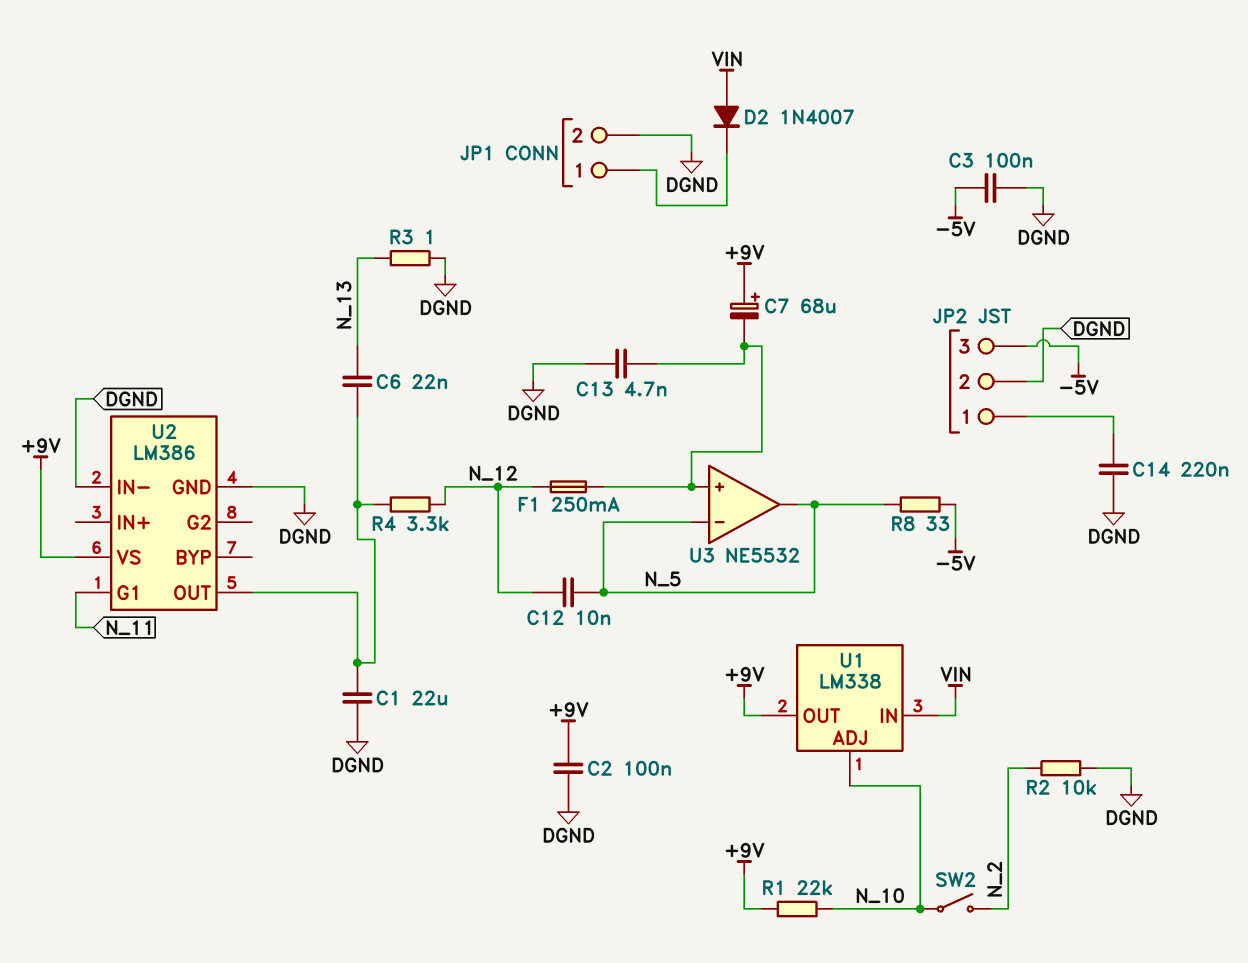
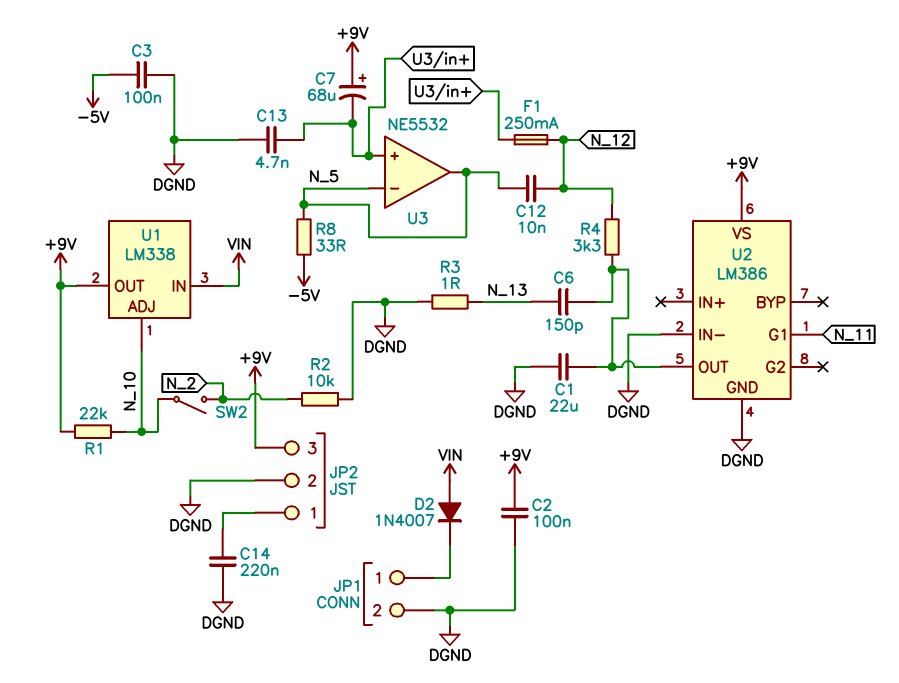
C6: 22nF (N_13, U2/OUT) -> 150pF (N_13, U2/OUT)
JP2 pin 3: -5V -> +9V

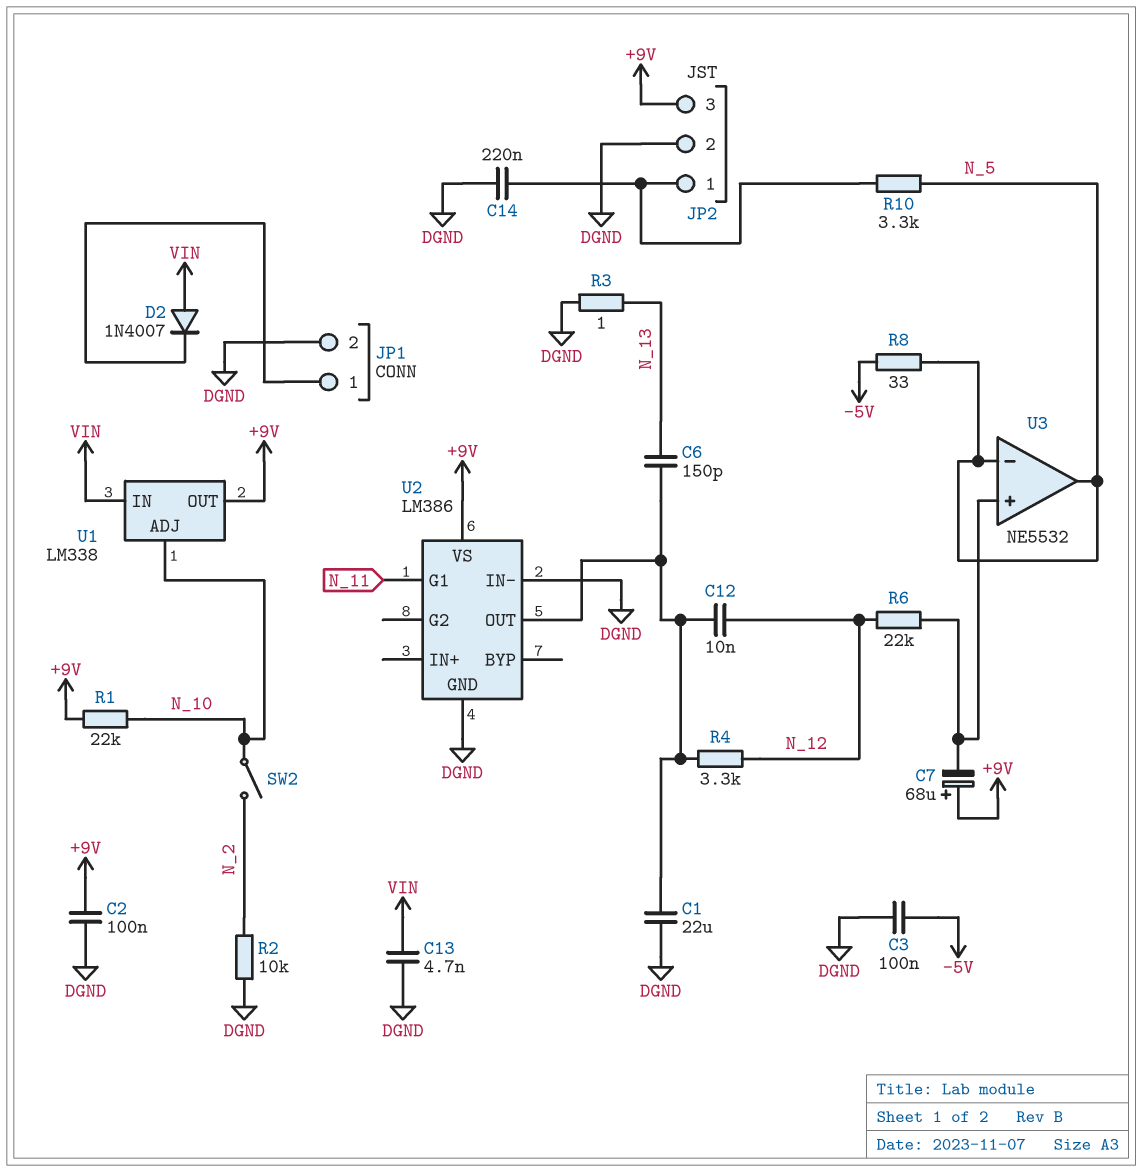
C12: 10nF (N_5, N_12) -> 10nF (N_12, U2/OUT)
C13: 4.7nF (DGND, U3/in+) -> 4.7nF (DGND, VIN)
F1: 250mA (N_12, U3/in+) -> none
R6: none -> 22k (N_12, U3/in+)
R10: none -> 3.3k (JP2/1, N_5)

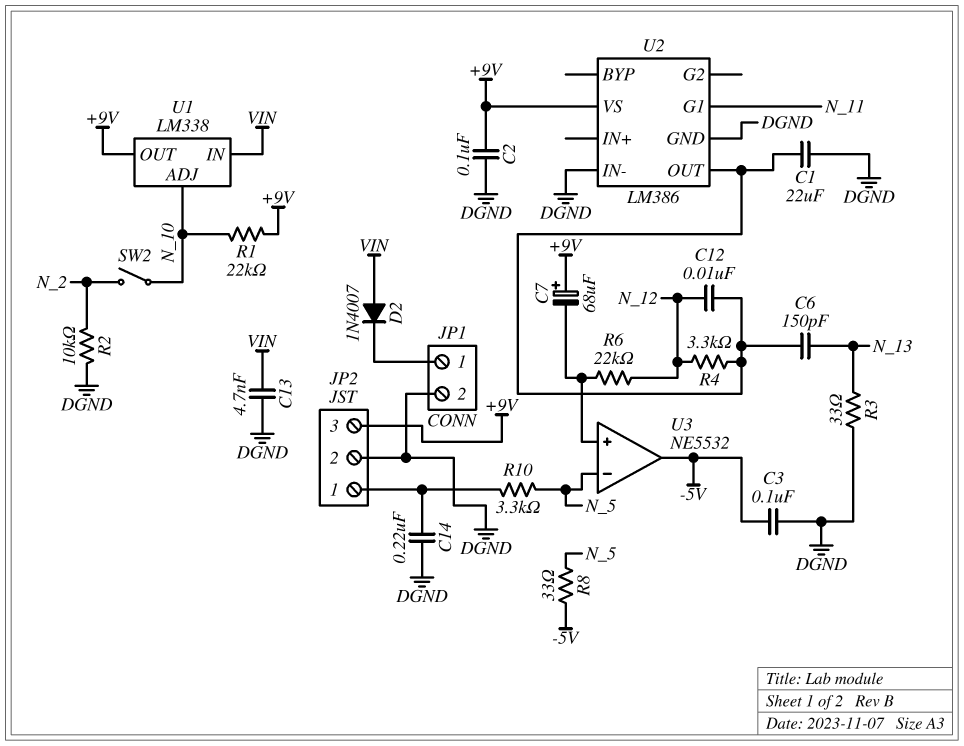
R3: 1 (DGND, N_13) -> 33 (DGND, N_13)
U3 pin out: N_5 -> -5V

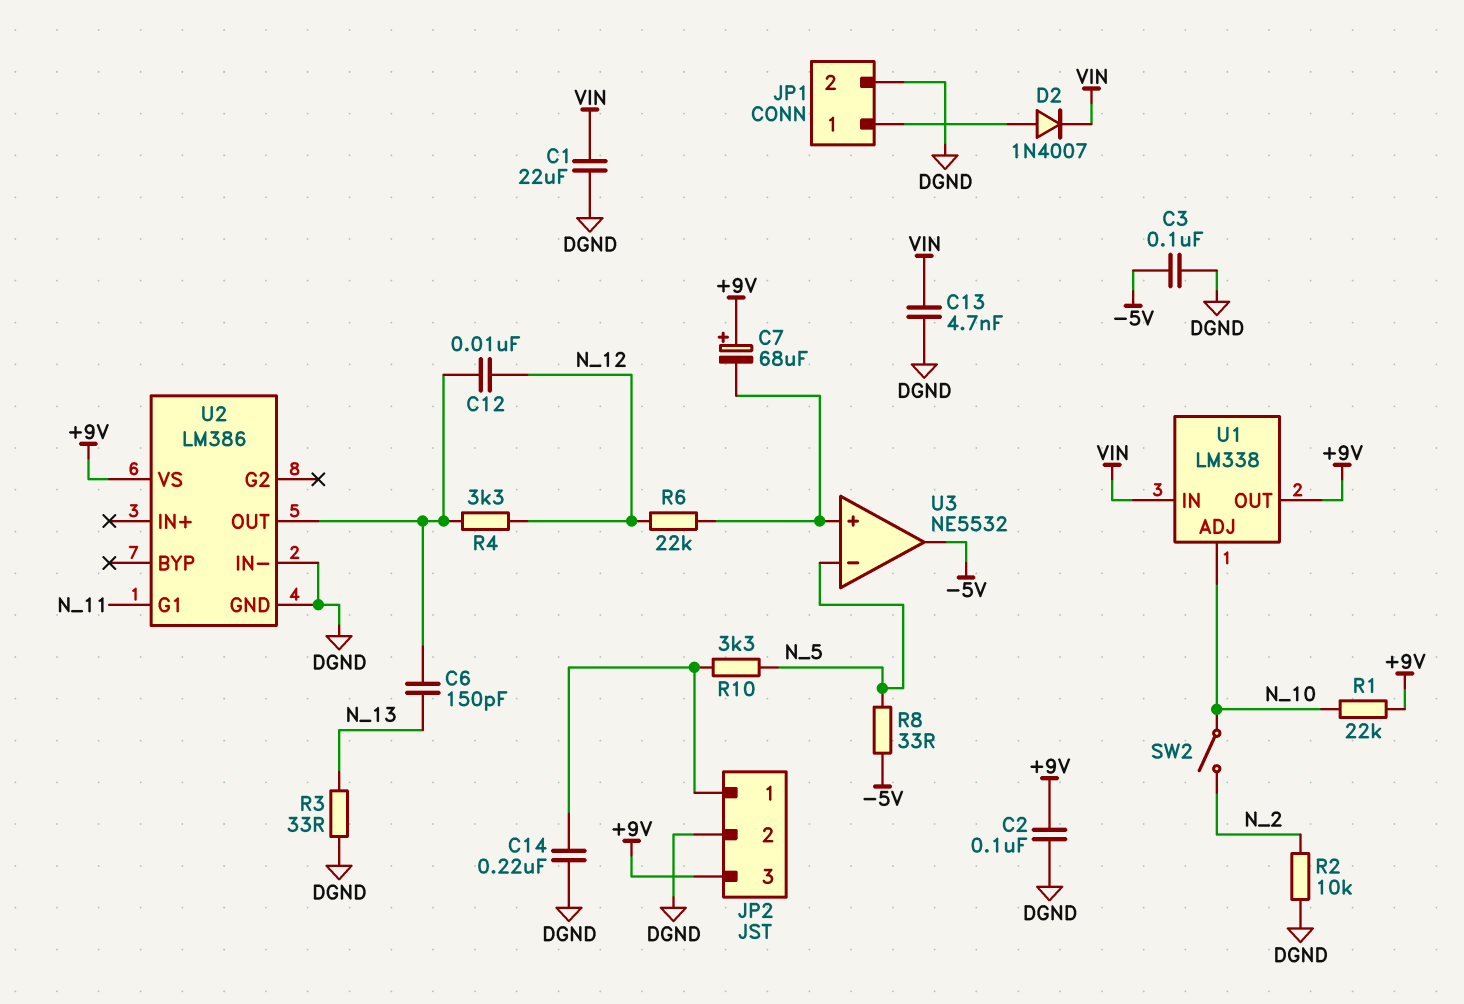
C1: 22uF (DGND, U2/OUT) -> 22uF (DGND, VIN)
D2: diode 1N4007 (A VIN, K JP1/1) -> diode 1N4007 (A JP1/1, K VIN)

